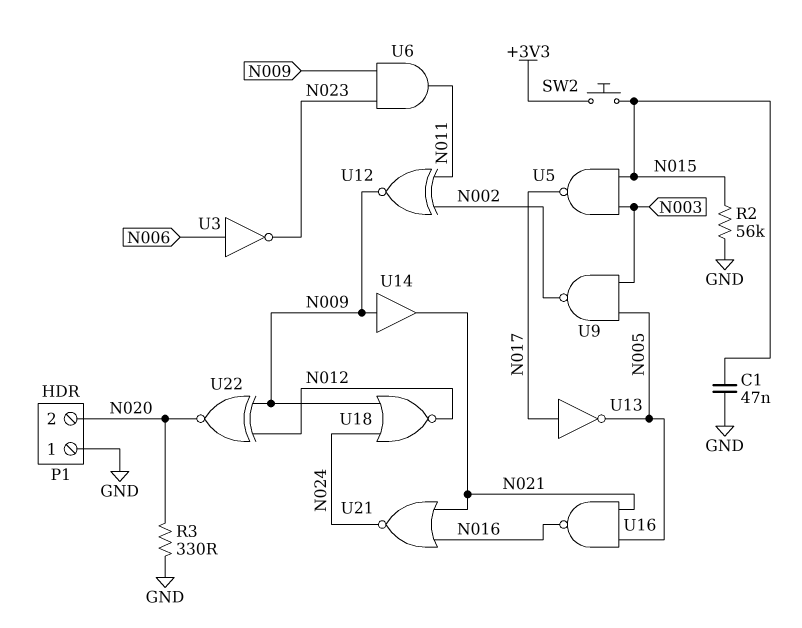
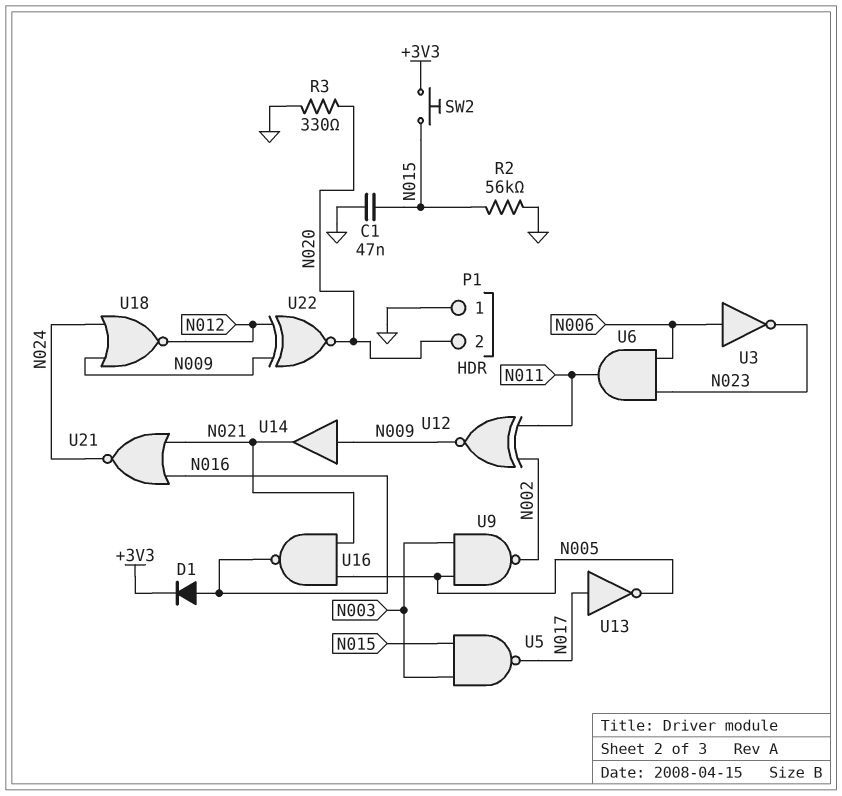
D1: none -> diode (A N016, K +3V3)
U6: AND (in N009, in N023, out N011) -> AND (in N006, in N023, out N011)

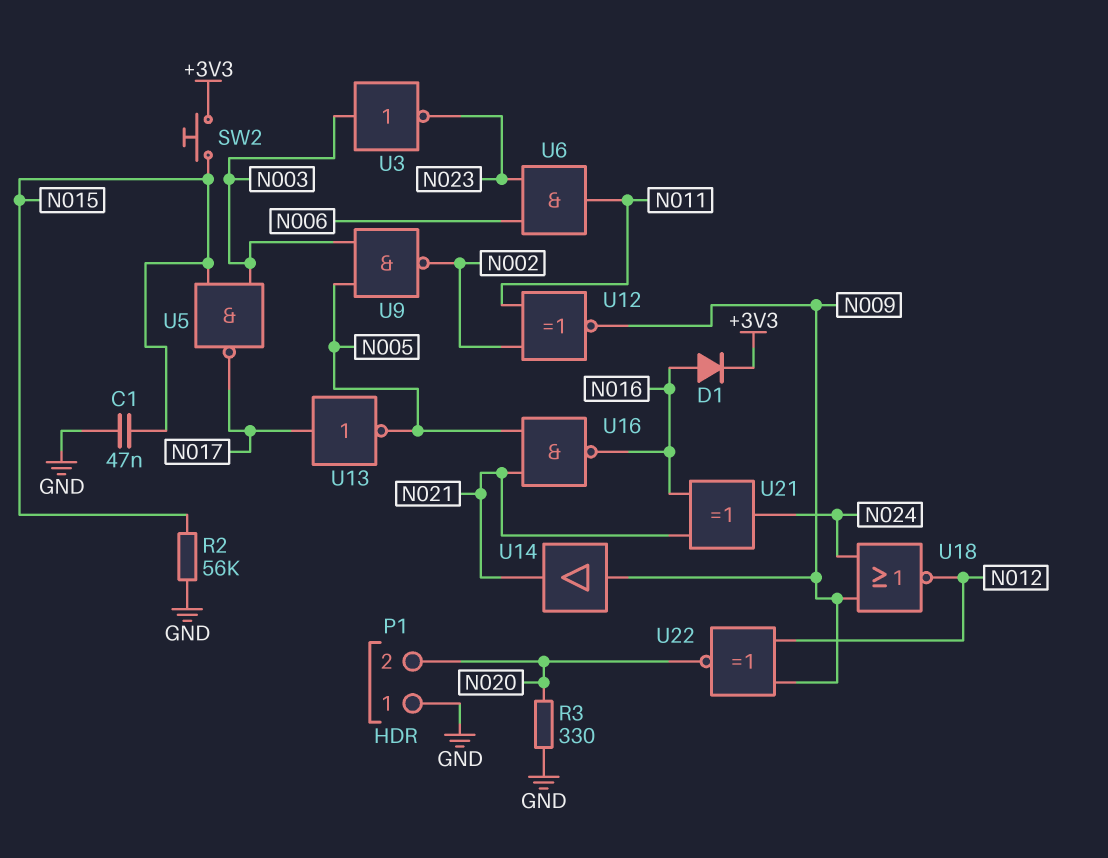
U3: NOT (in N006, out N023) -> NOT (in N003, out N023)
U21: NOR (in N016, in N021, out N024) -> XOR (in N016, in N021, out N024)

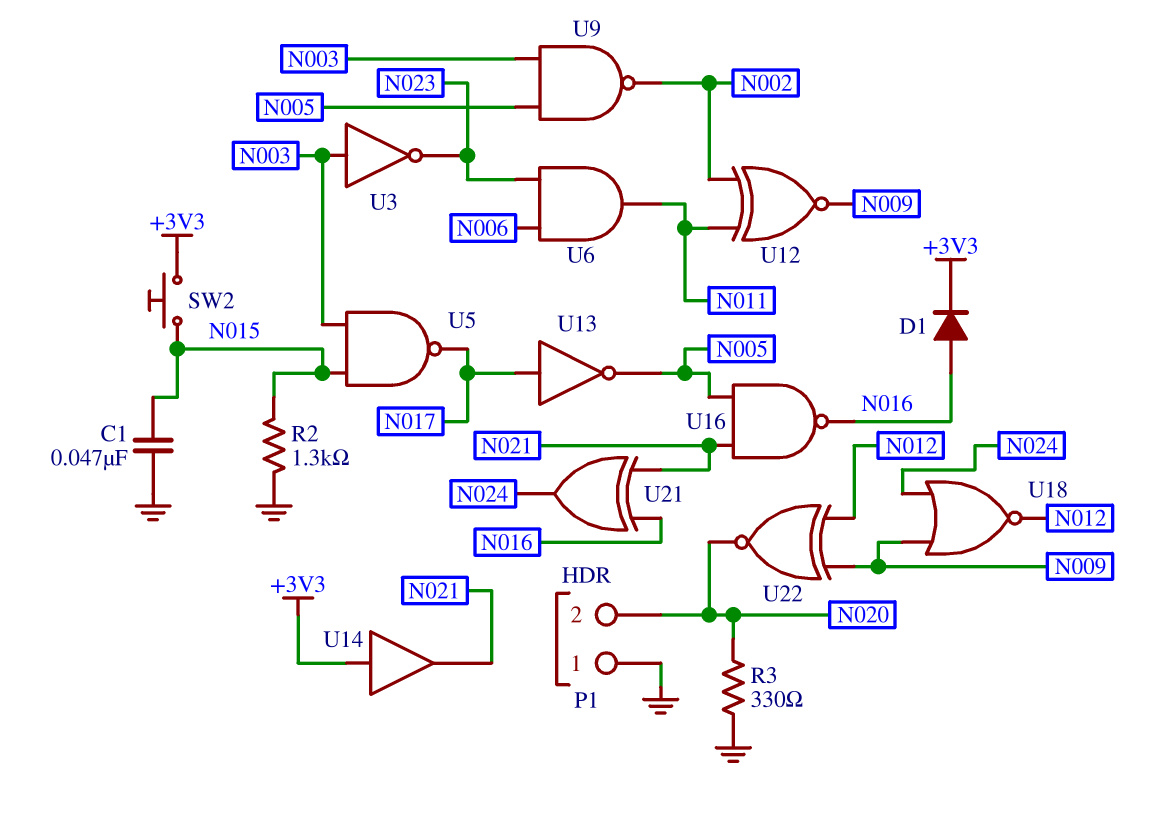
R2: 56k (GND, N015) -> 1.3k (GND, N015)
U14: buffer (in N009, out N021) -> buffer (in +3V3, out N021)

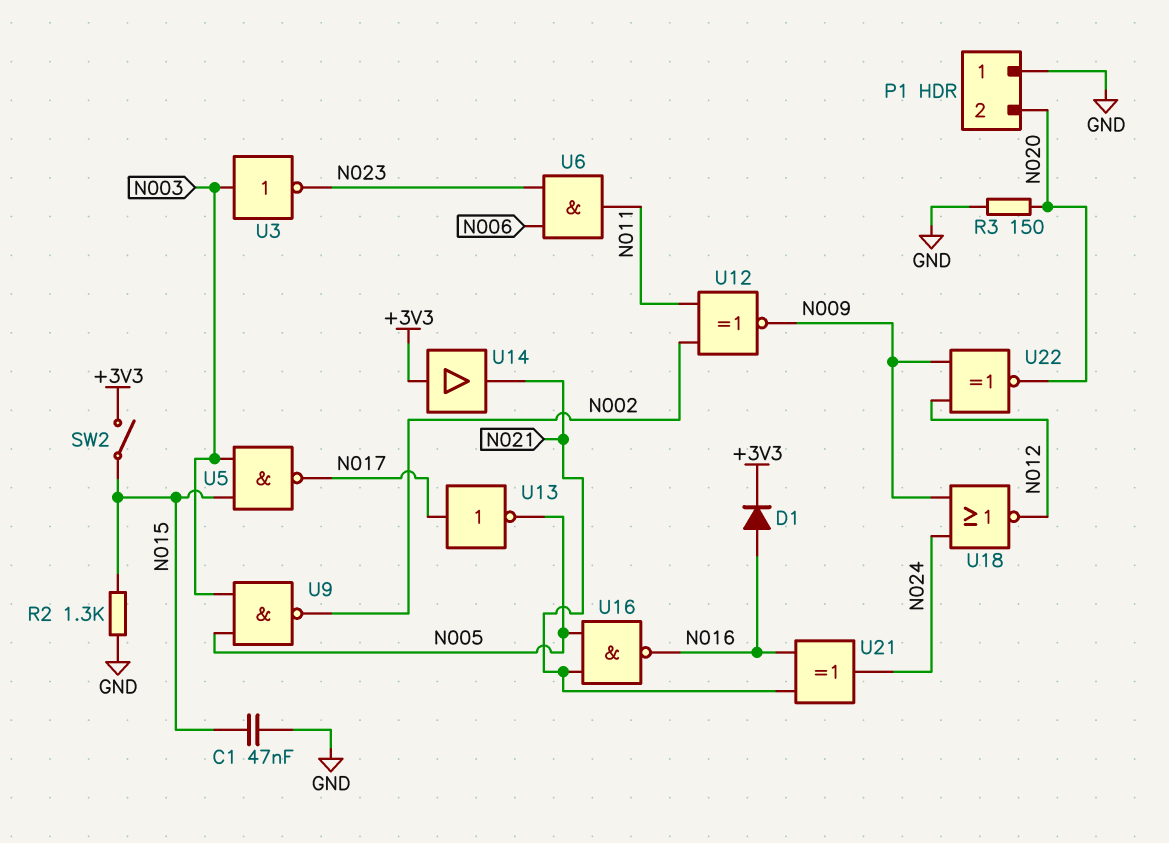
R3: 330 (GND, N020) -> 150 (GND, N020)
SW2: button (+3V3, N015) -> switch (+3V3, N015)

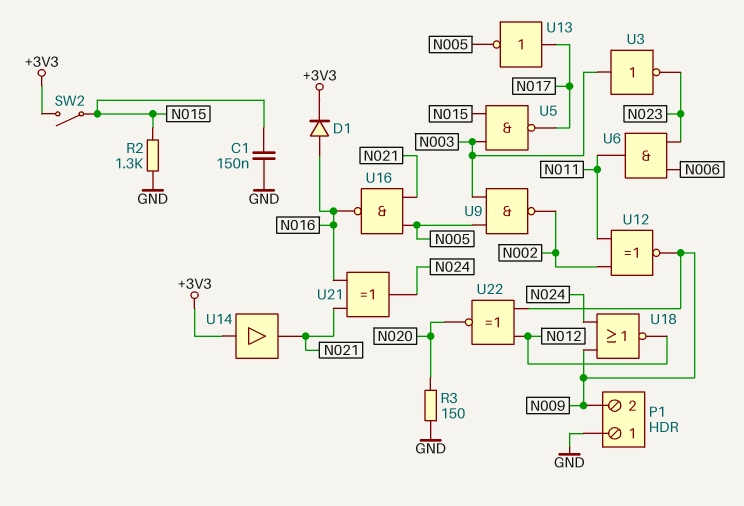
C1: 47nF (GND, N015) -> 150nF (GND, N015)
P1 pin 2: N020 -> N009

